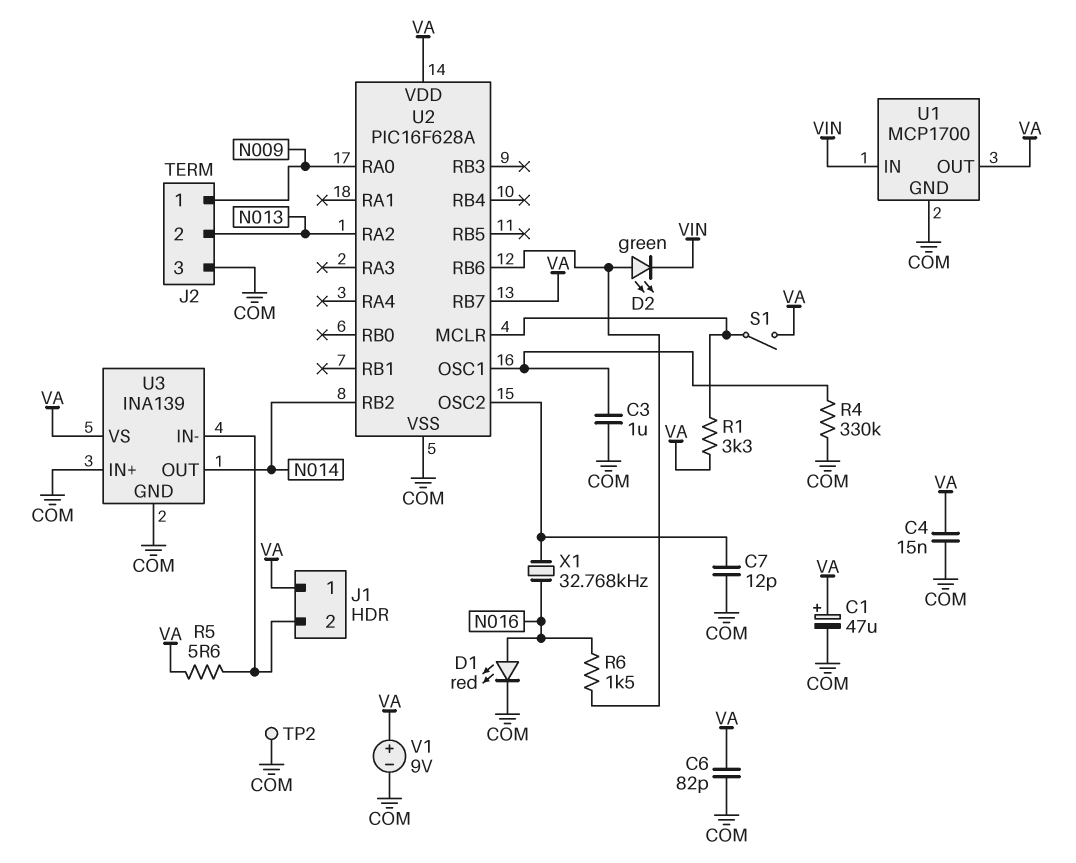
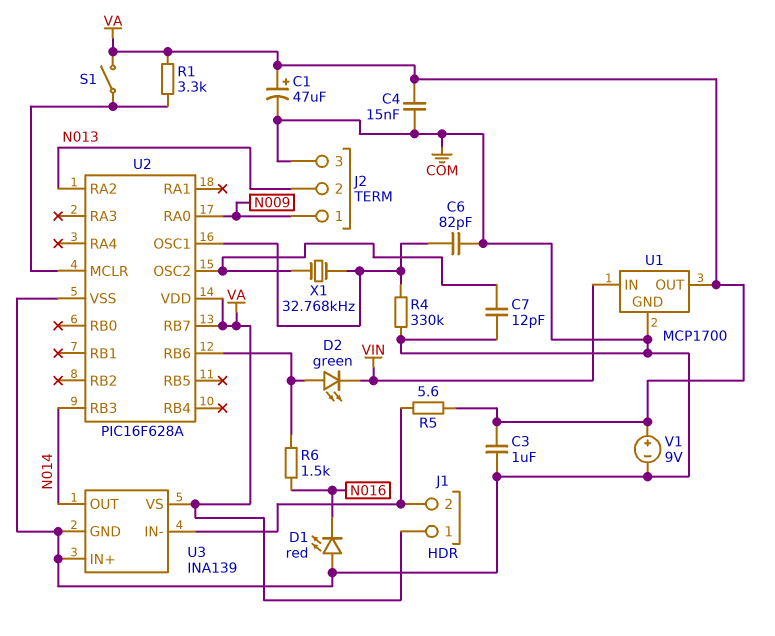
C3: 1uF (COM, U2/OSC1) -> 1uF (COM, VA)
C6: 82pF (COM, VA) -> 82pF (COM, U2/OSC1)
D1: LED red (A N016, K COM) -> LED red (A COM, K N016)
TP2: test point (COM) -> none
U2 pin RB2: N014 -> none
U2 pin RB3: none -> N014
X1: 32.768kHz (N016, U2/OSC2) -> 32.768kHz (U2/OSC1, U2/OSC2)

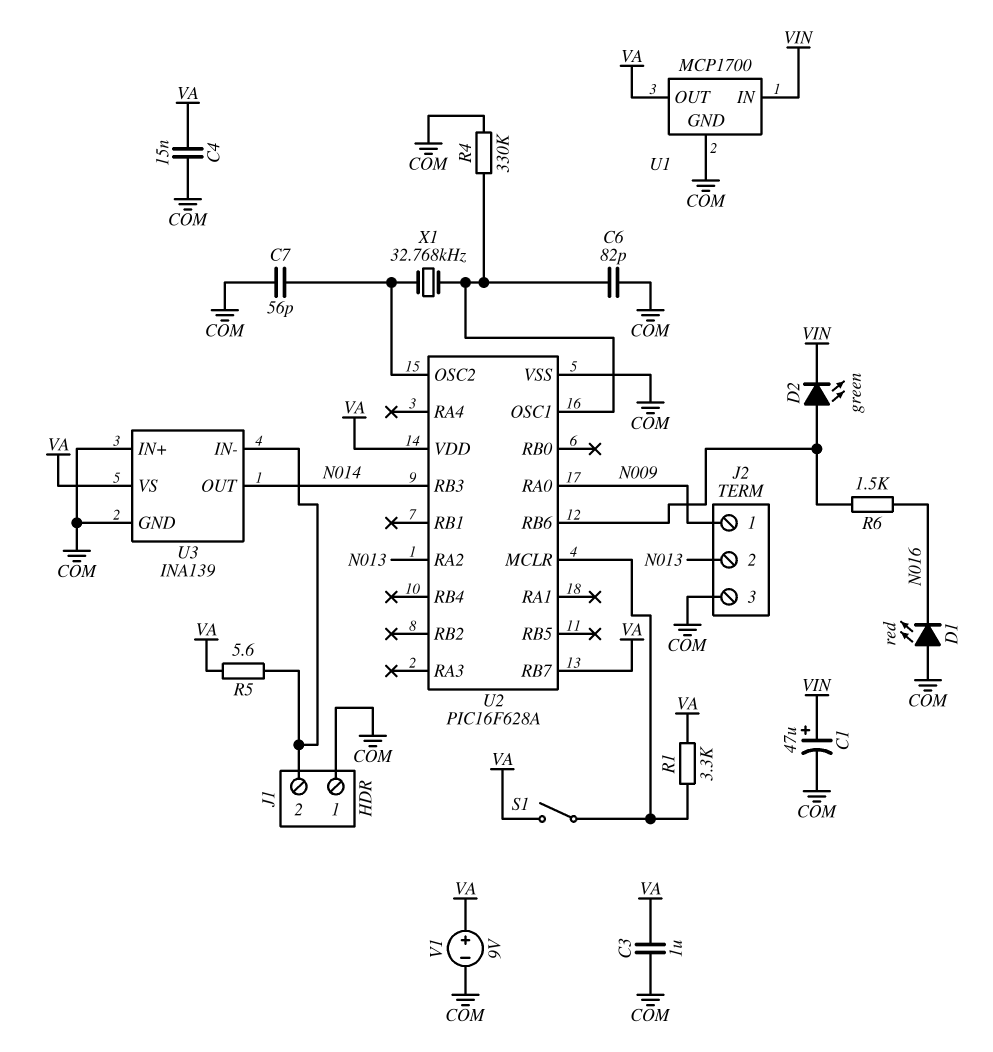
C1: 47uF (plus VA, minus COM) -> 47uF (plus VIN, minus COM)
C7: 12pF (COM, U2/OSC2) -> 56pF (COM, U2/OSC2)
J1 pin 1: VA -> COM

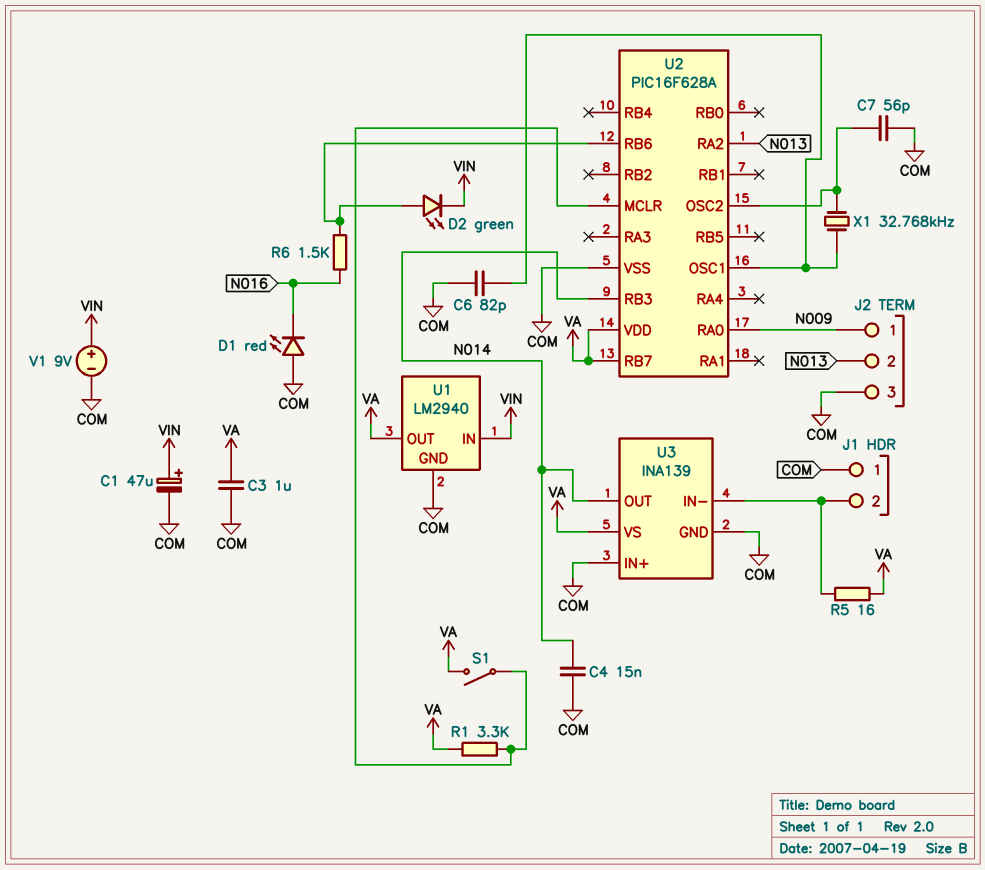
C4: 15nF (COM, VA) -> 15nF (COM, N014)
R4: 330k (COM, U2/OSC1) -> none
R5: 5.6 (J1/2, VA) -> 16 (J1/2, VA)
U1: MCP1700 -> LM2940
V1: 9V (plus VA, minus COM) -> 9V (plus VIN, minus COM)

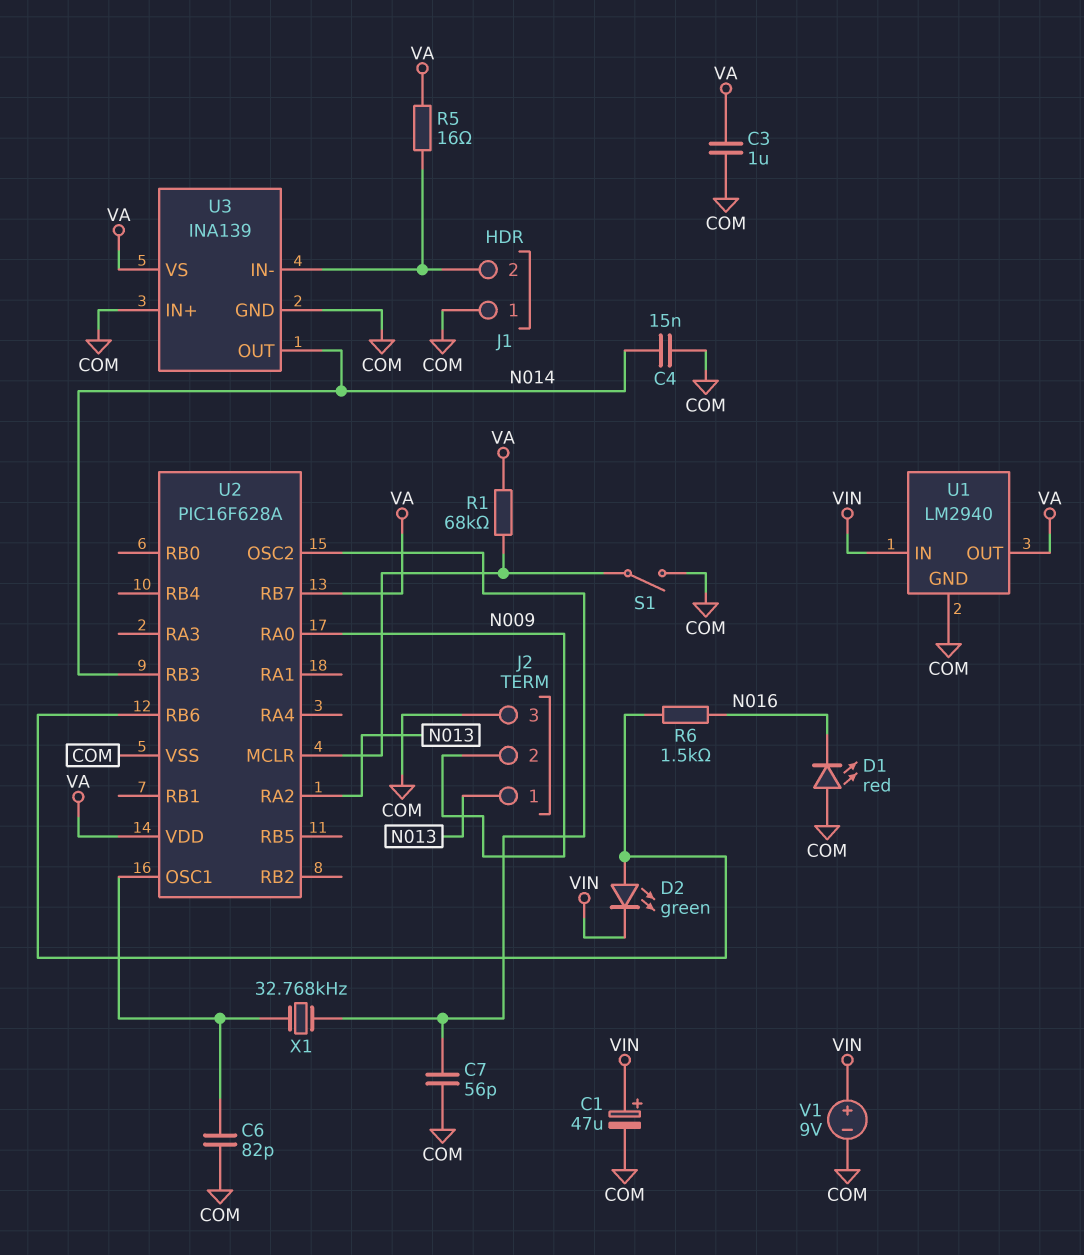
J2 pin 1: N009 -> N013
J2 pin 2: N013 -> N009
R1: 3.3k (U2/MCLR, VA) -> 68k (U2/MCLR, VA)
S1: switch (U2/MCLR, VA) -> switch (COM, U2/MCLR)

